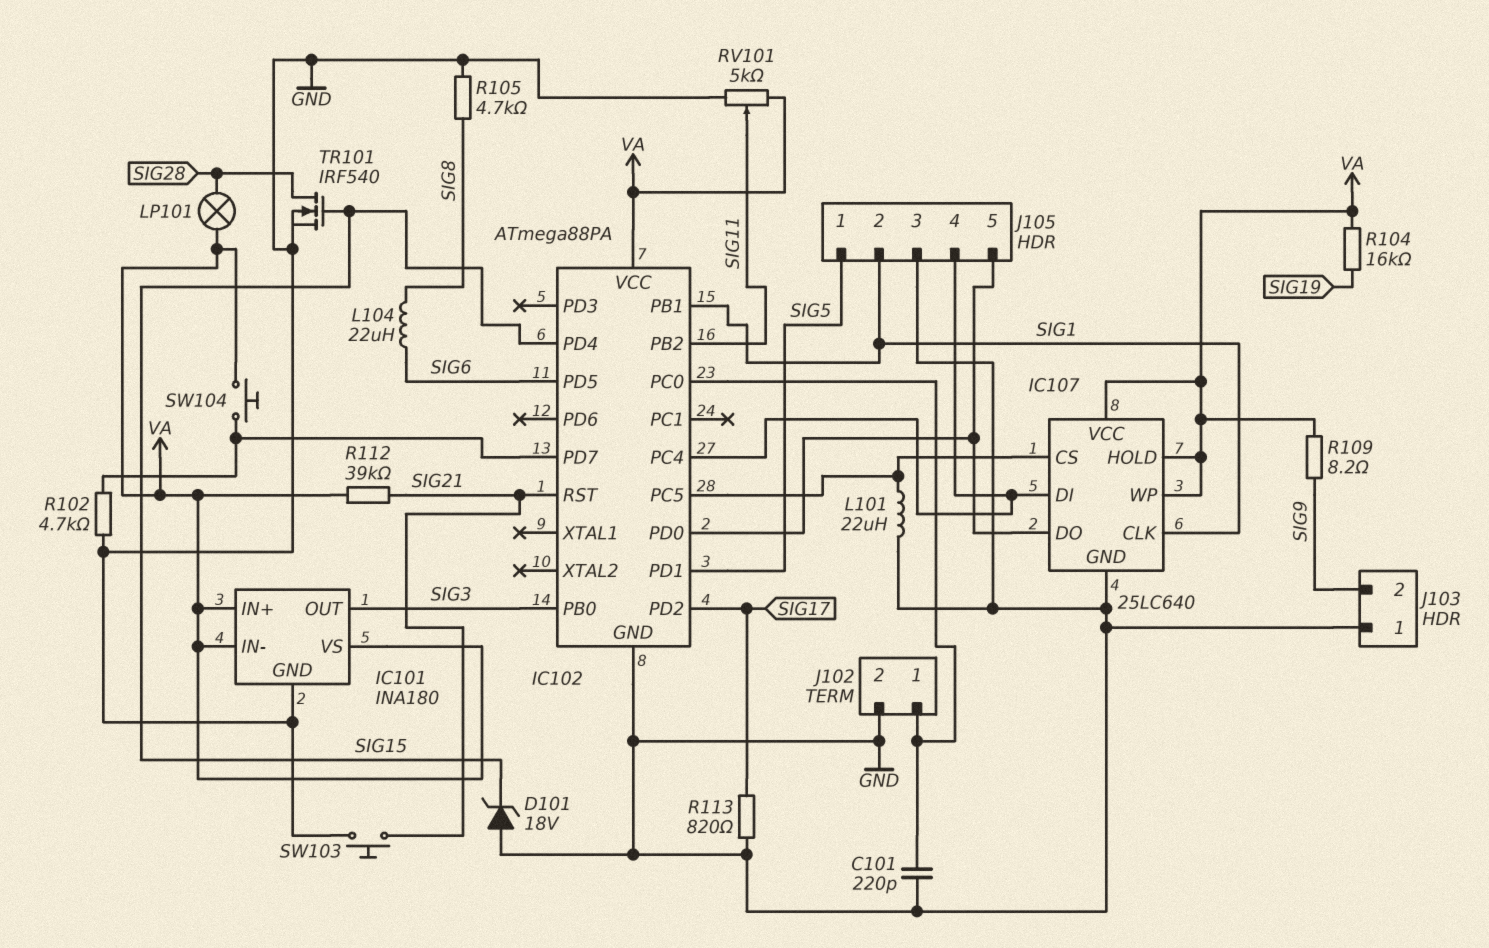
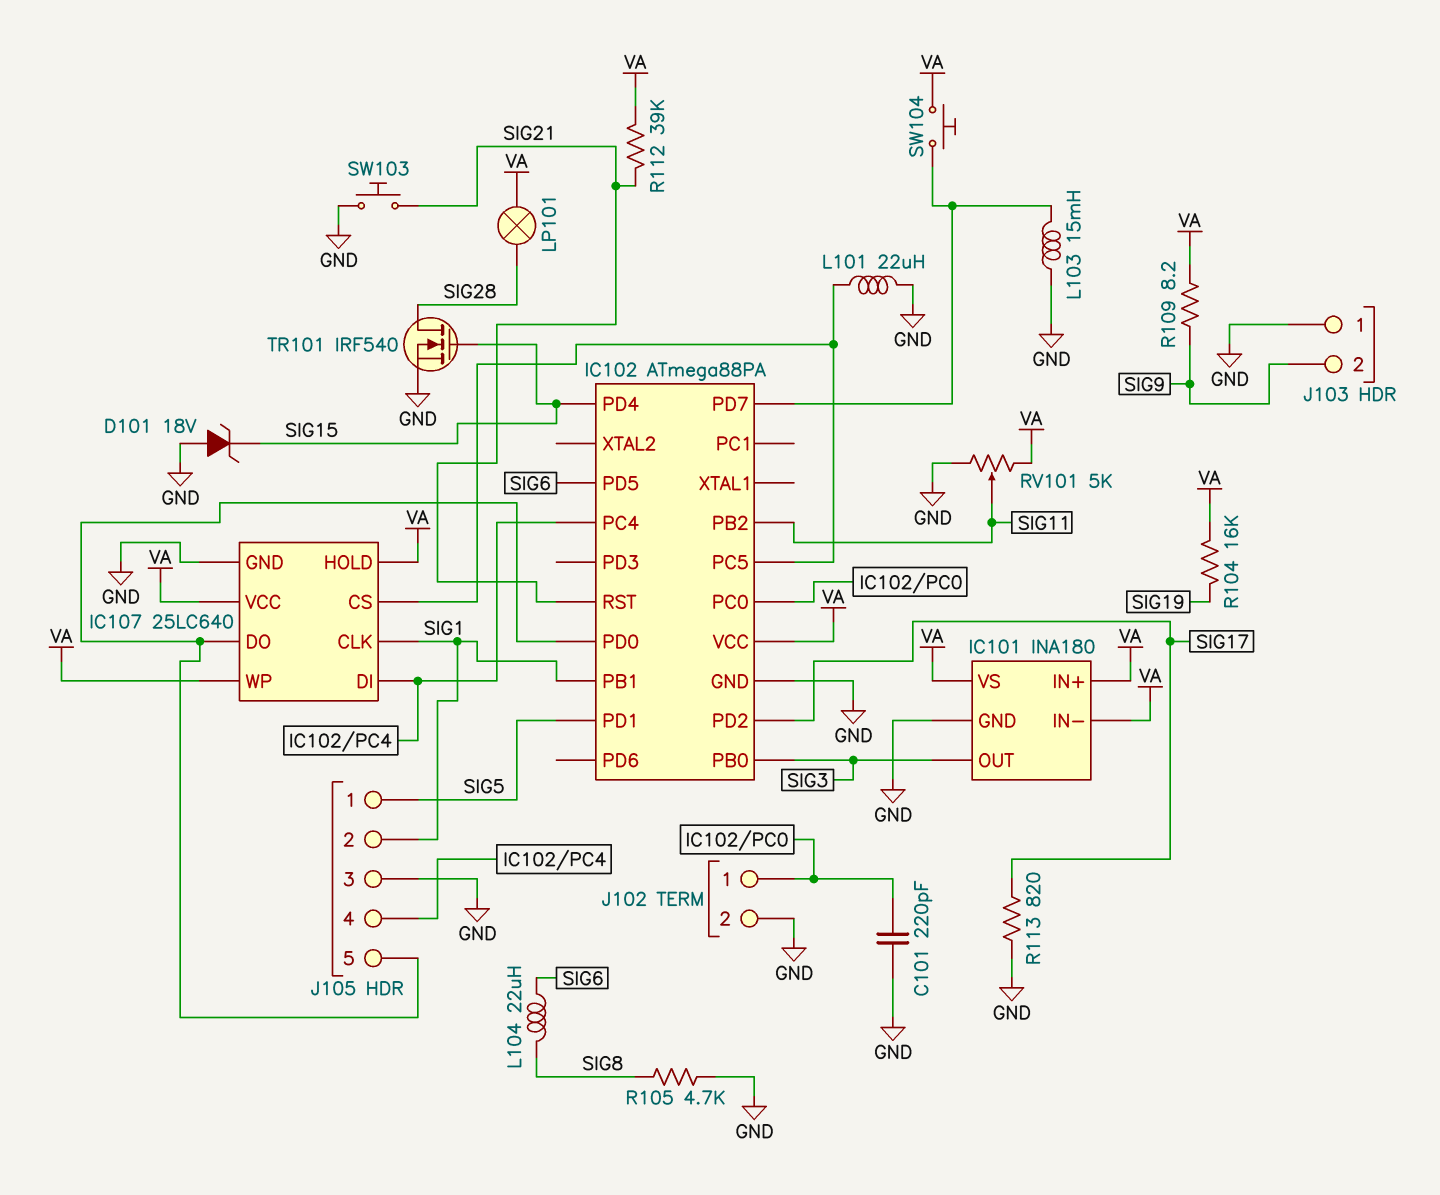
L103: none -> 15mH (GND, IC102/PD7)
R102: 4.7k (GND, IC102/PD7) -> none

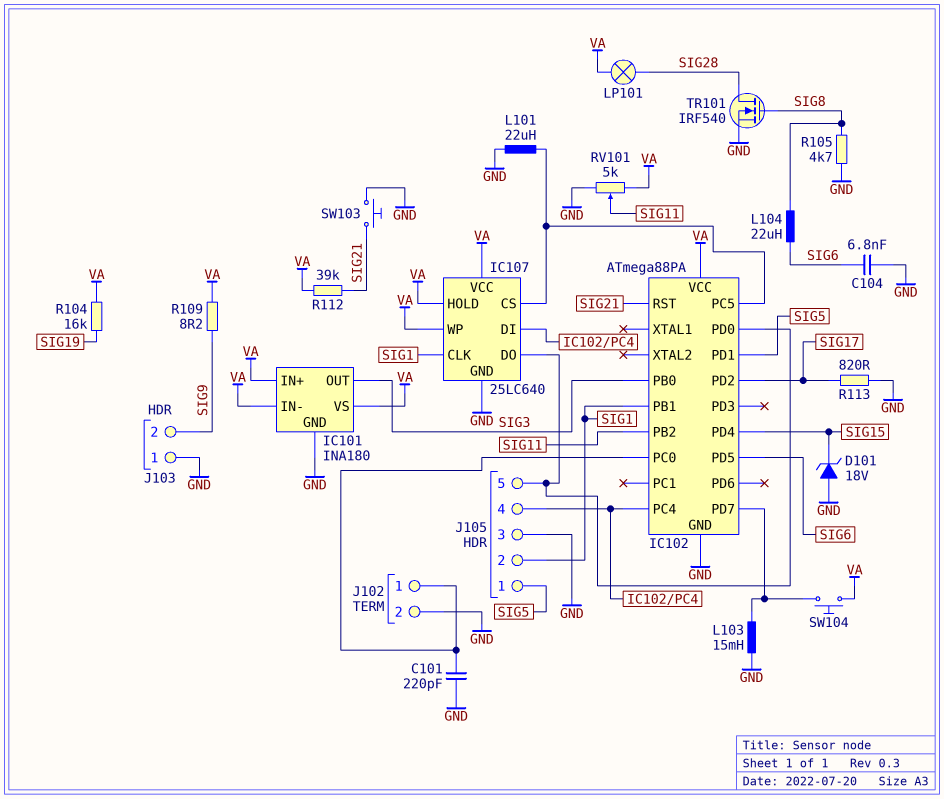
C104: none -> 6.8nF (GND, SIG6)
TR101: NMOS IRF540 (G SIG15, D SIG28, S GND) -> NMOS IRF540 (G SIG8, D SIG28, S GND)

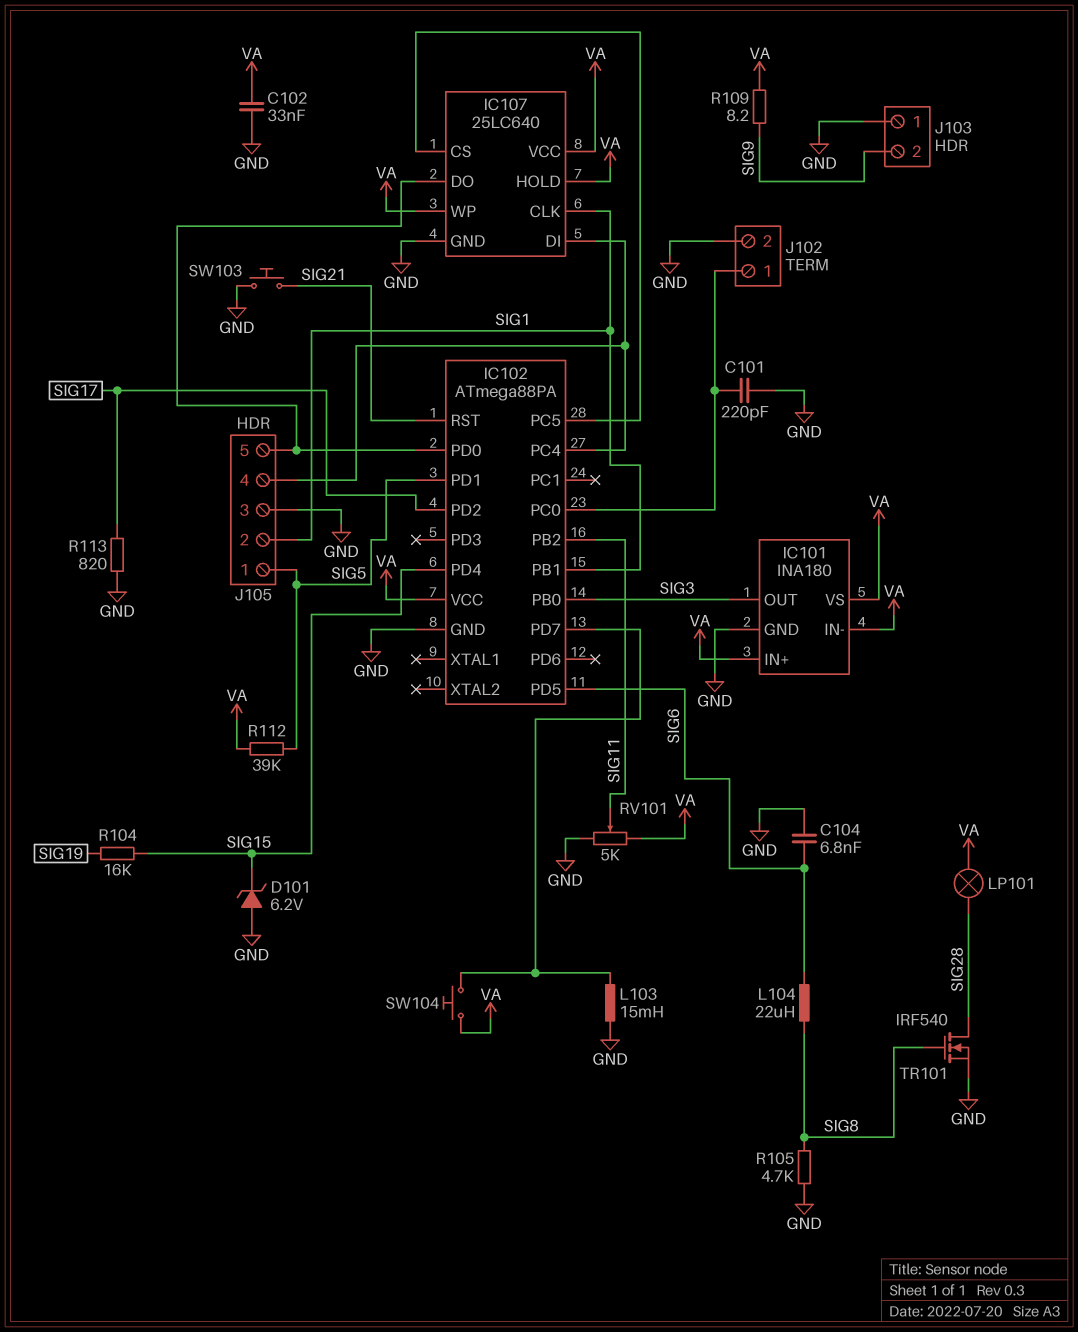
C102: none -> 33nF (GND, VA)
D101: zener 18V (A GND, K SIG15) -> zener 6.2V (A GND, K SIG15)
L101: 22uH (GND, IC102/PC5) -> none
R104: 16k (SIG19, VA) -> 16k (SIG15, SIG19)
R112: 39k (SIG21, VA) -> 39k (SIG5, VA)

